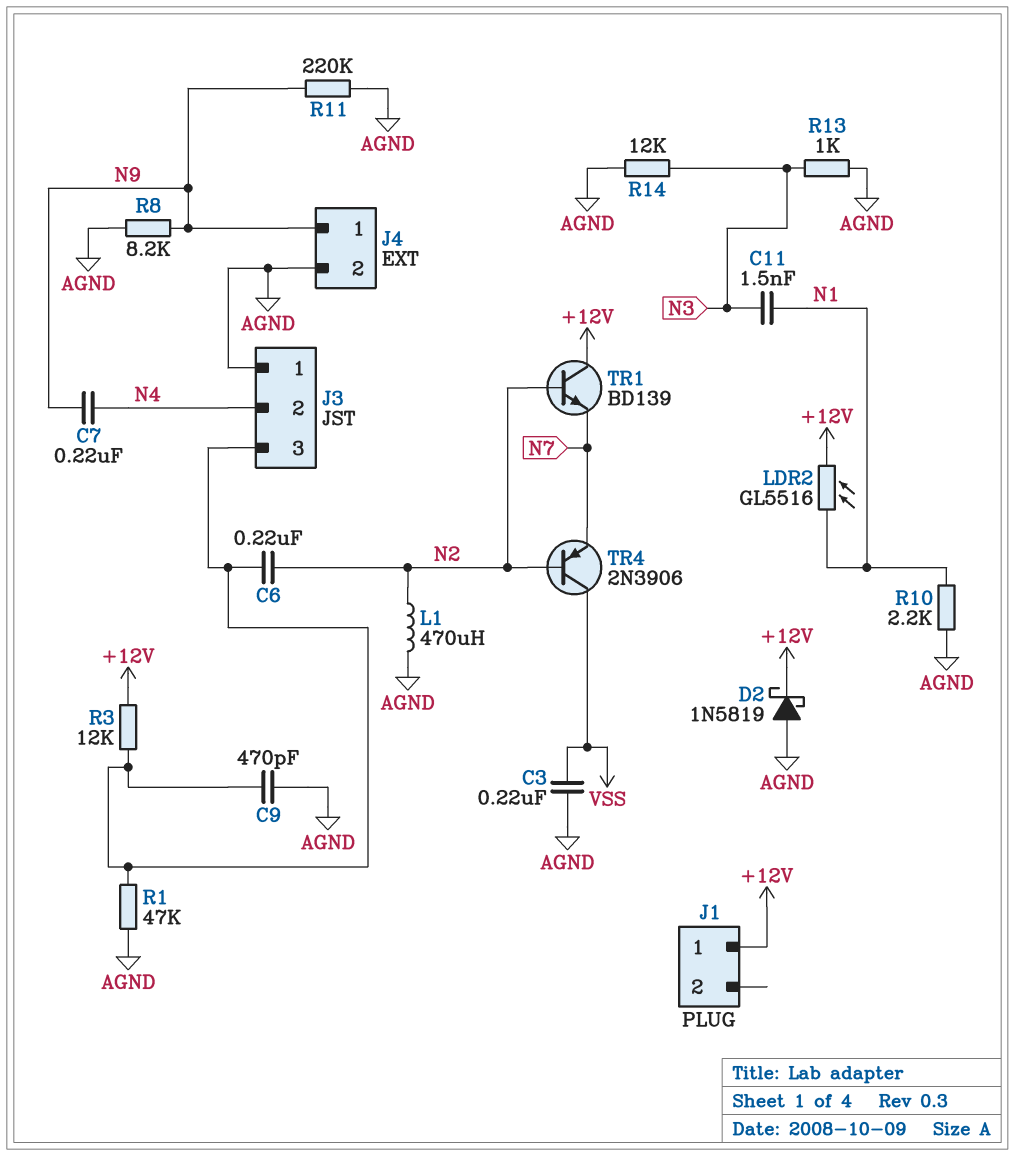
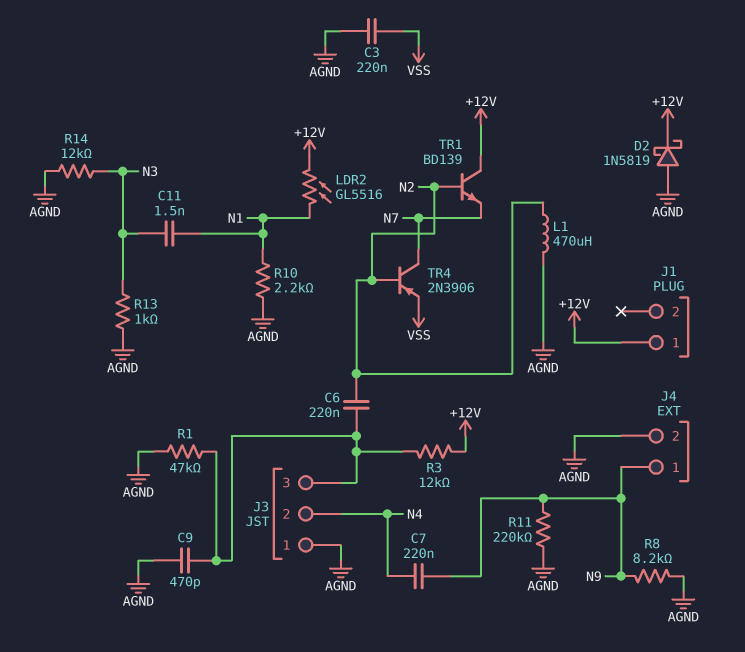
TR4: PNP 2N3906 (B N2, C VSS, E N7) -> PNP 2N3906 (B N2, C N7, E VSS)

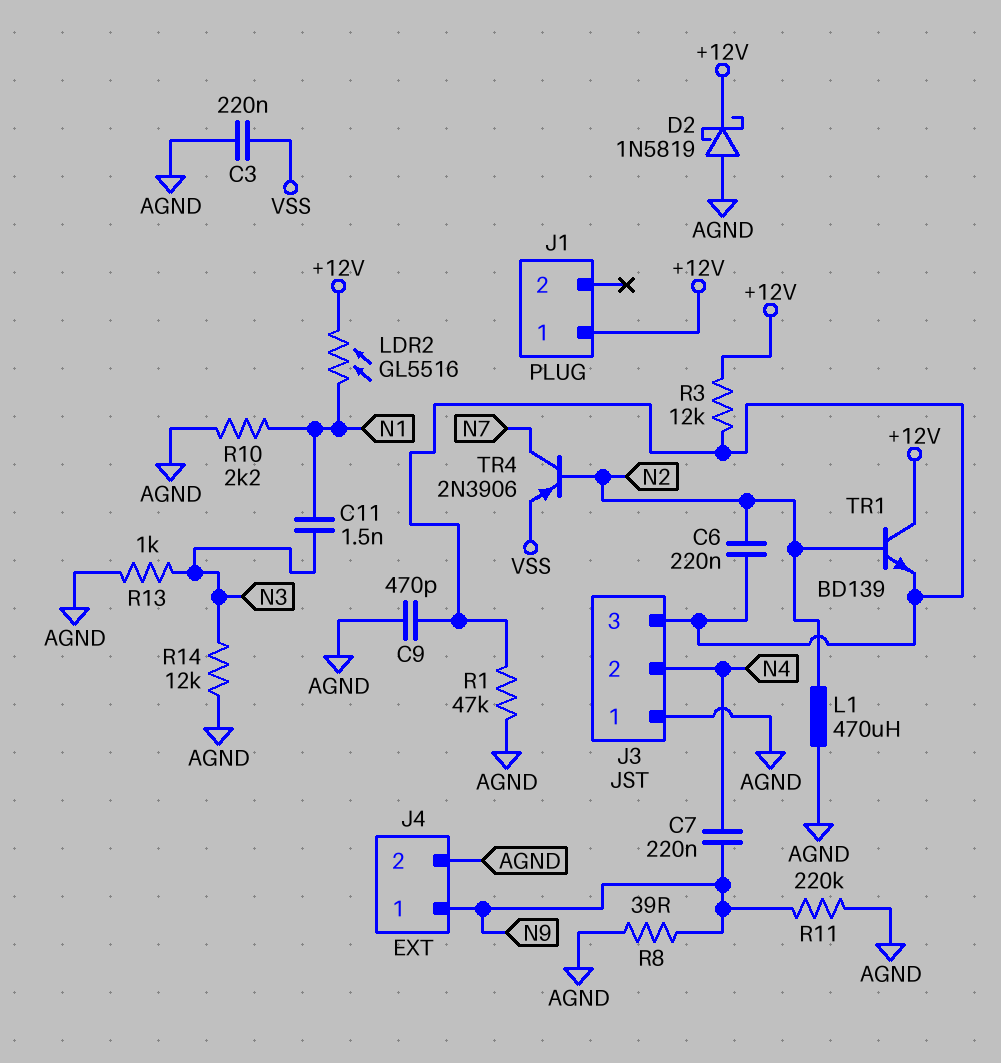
R8: 8.2k (AGND, N9) -> 39 (AGND, N9)
TR1: NPN BD139 (B N2, C +12V, E N7) -> NPN BD139 (B N2, C +12V, E J3/3)

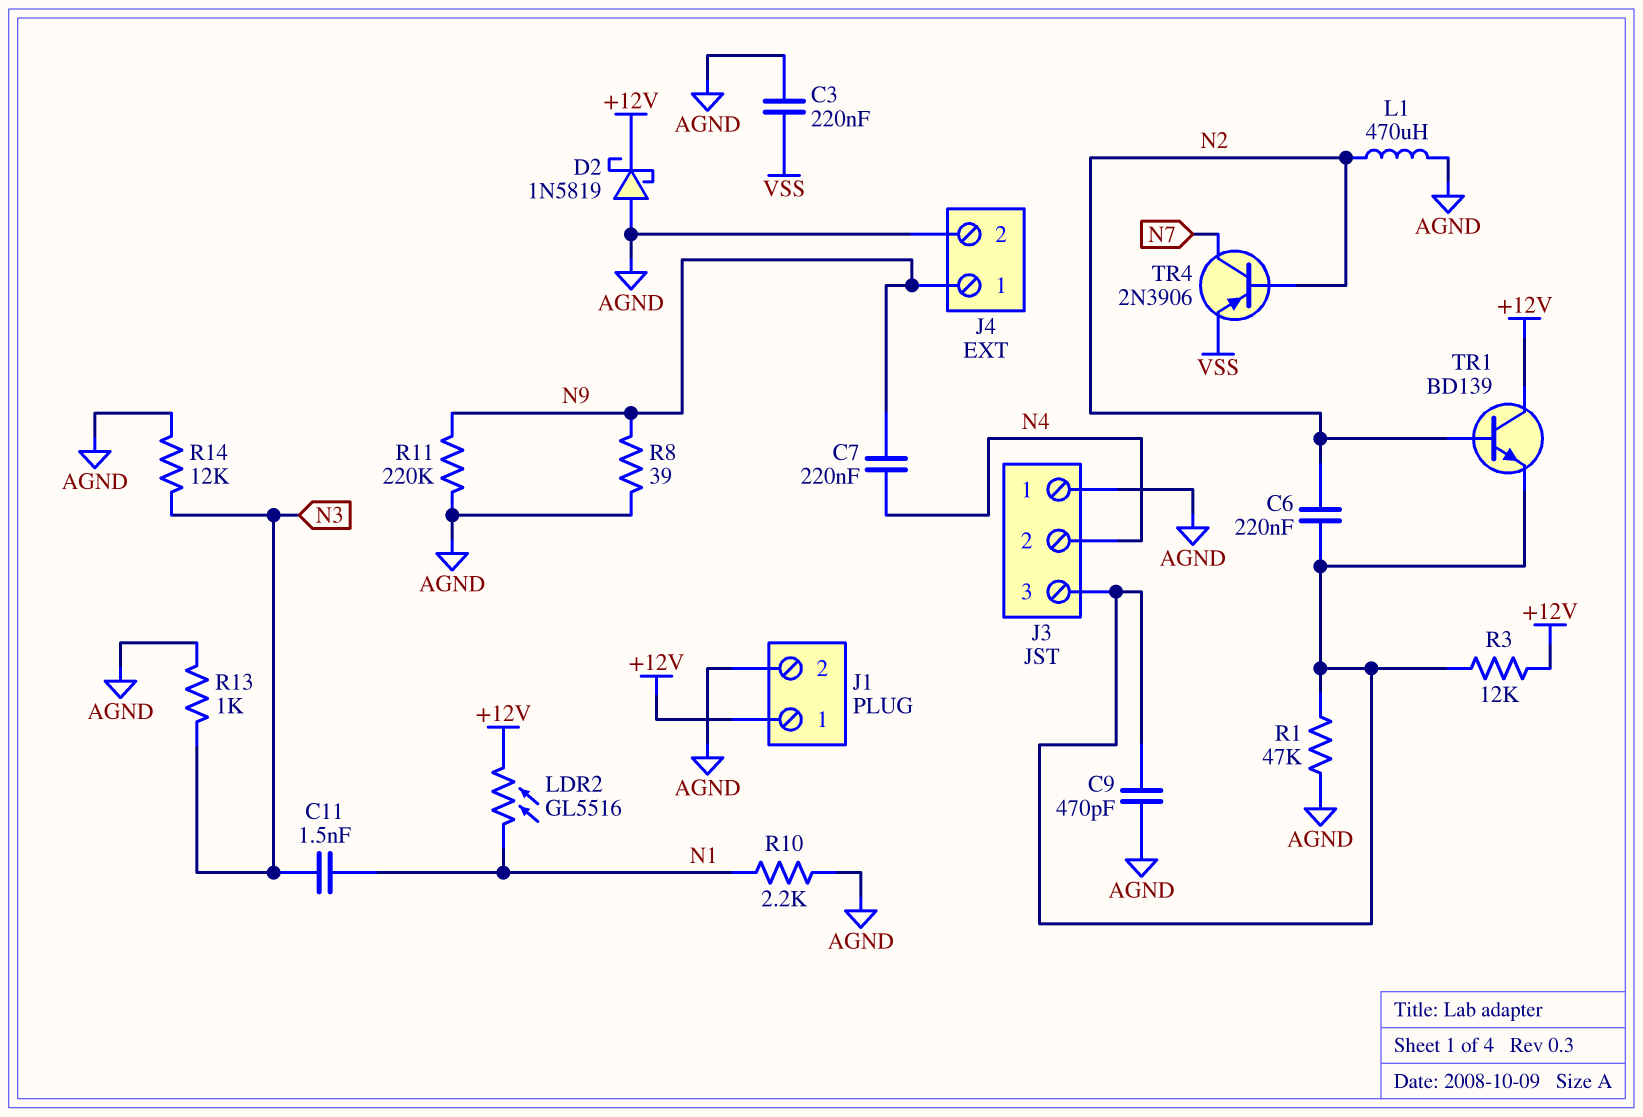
J1 pin 2: none -> AGND

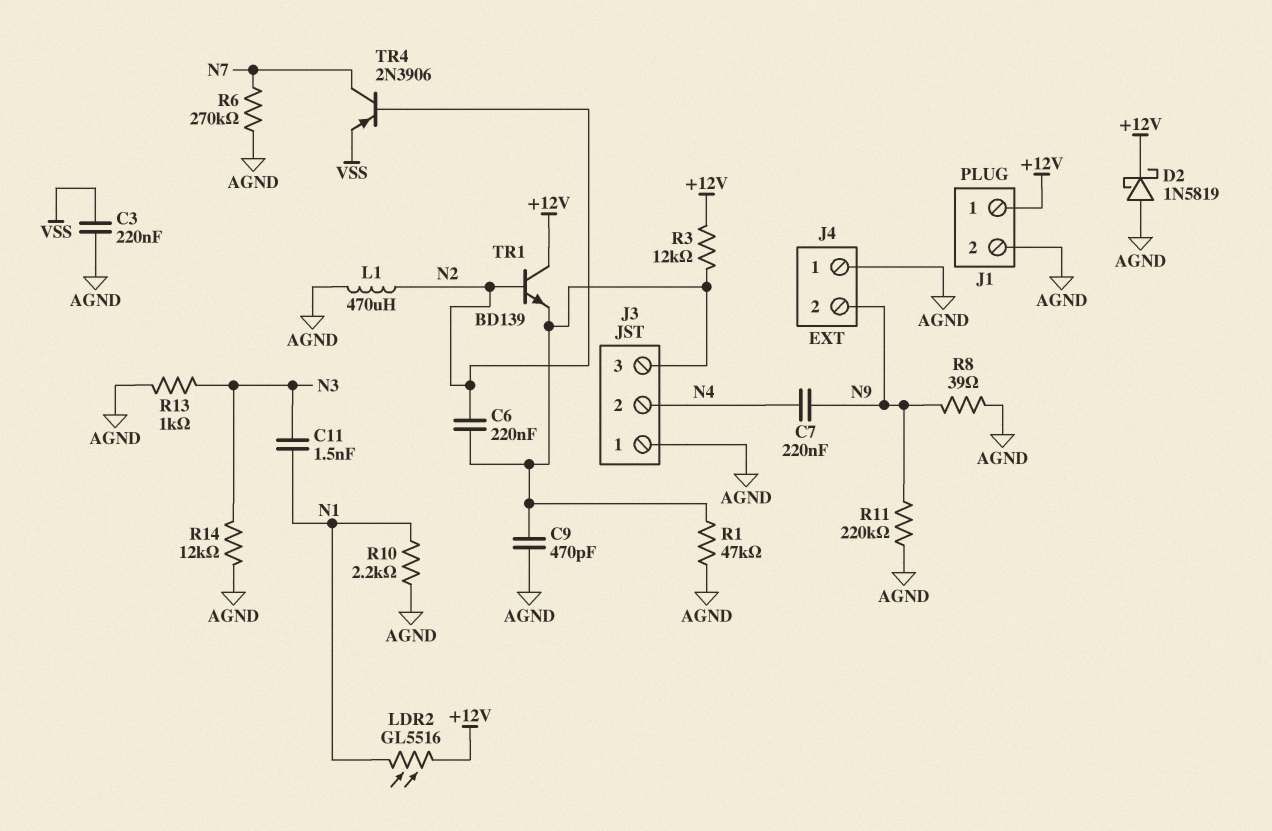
J4 pin 1: N9 -> AGND
J4 pin 2: AGND -> N9
R6: none -> 270k (AGND, N7)

